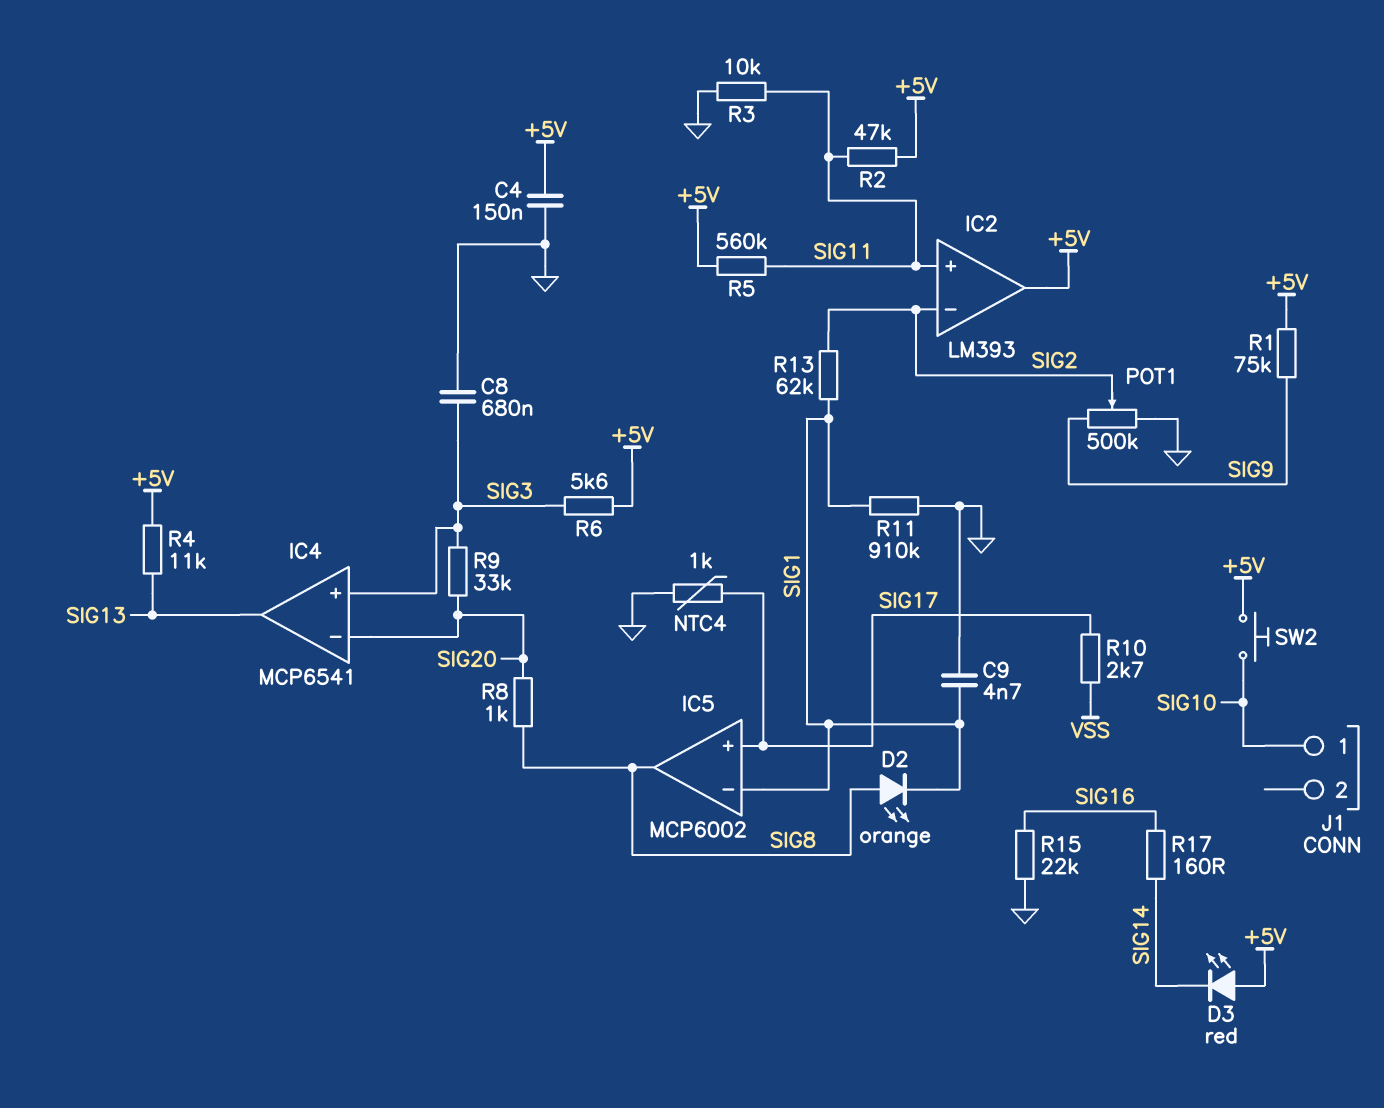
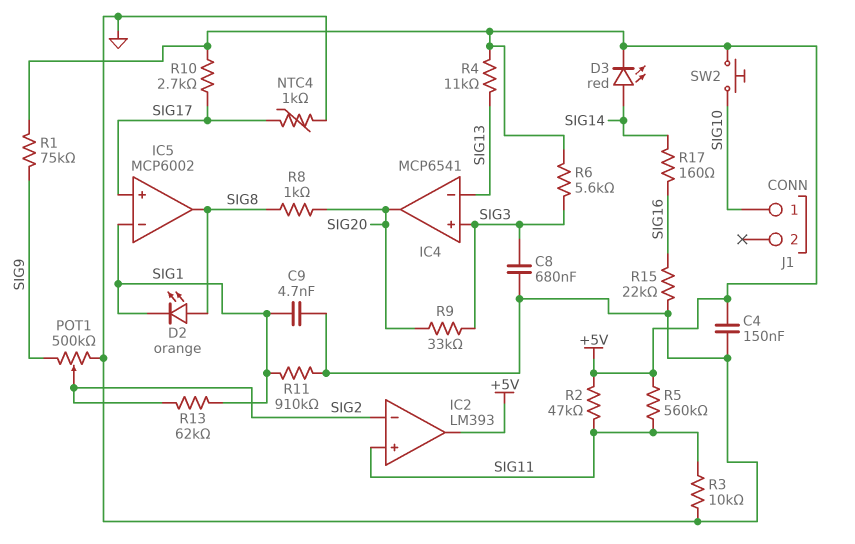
D3: LED red (A +5V, K SIG14) -> LED red (A SIG14, K +5V)
IC4 pin in-: SIG20 -> SIG13
IC4 pin out: SIG13 -> SIG20
R10: 2.7k (SIG17, VSS) -> 2.7k (+5V, SIG17)

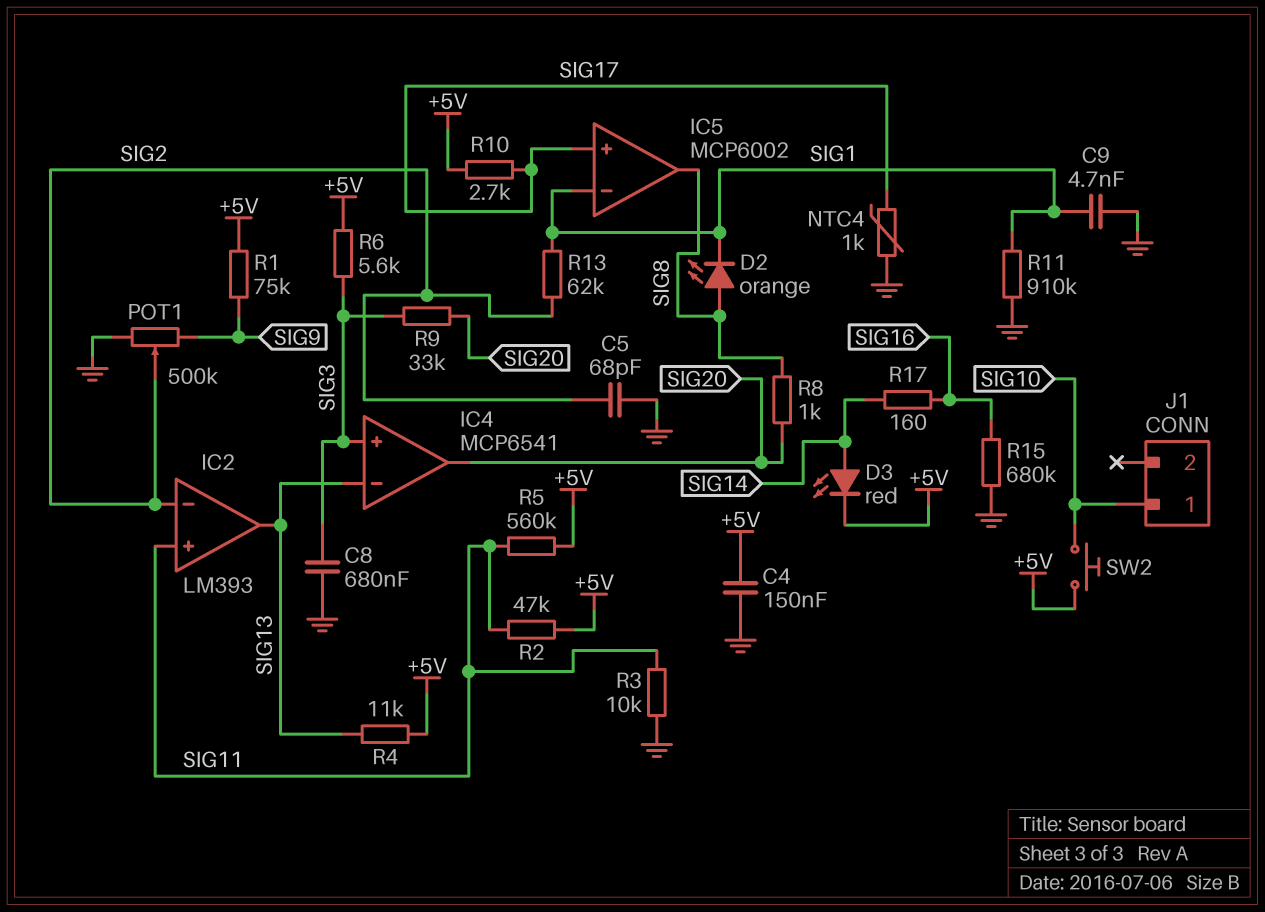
C5: none -> 68pF (GND, SIG2)
IC2 pin out: +5V -> SIG13
R15: 22k (GND, SIG16) -> 680k (GND, SIG16)

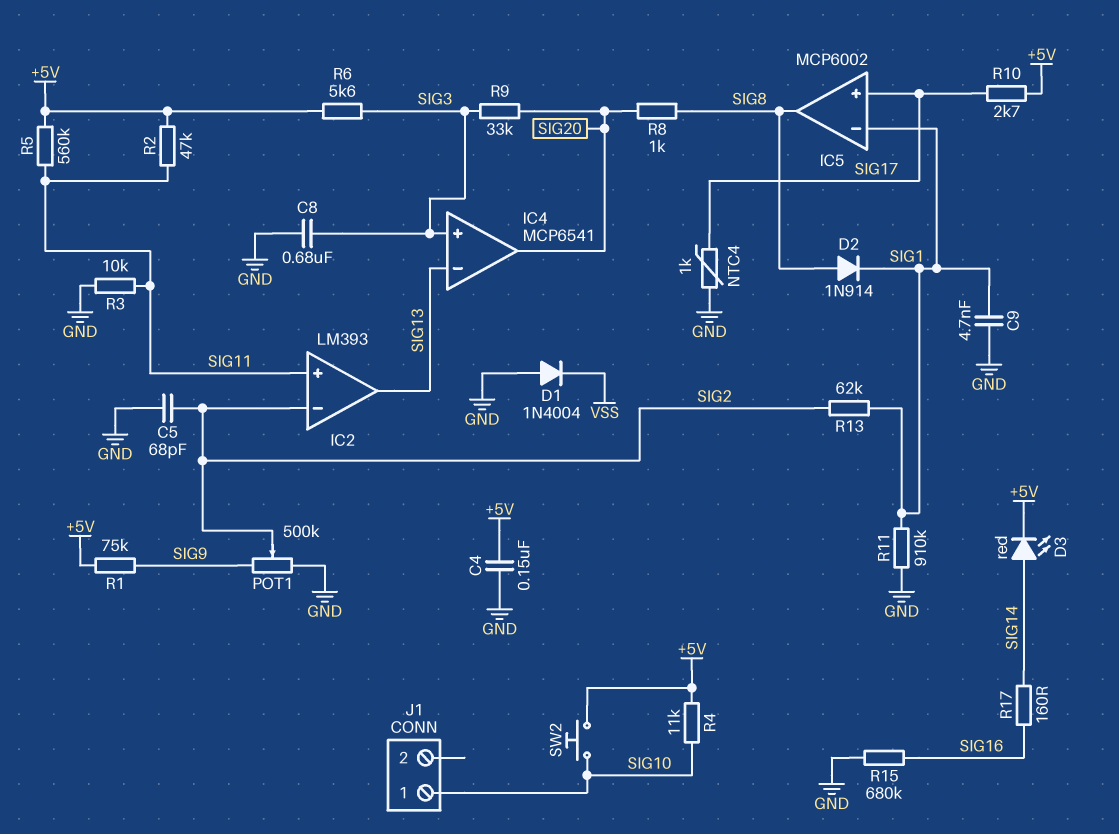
D1: none -> diode 1N4004 (A GND, K VSS)
D2: LED orange (A SIG8, K SIG1) -> diode 1N914 (A SIG8, K SIG1)
R4: 11k (+5V, SIG13) -> 11k (+5V, SIG10)

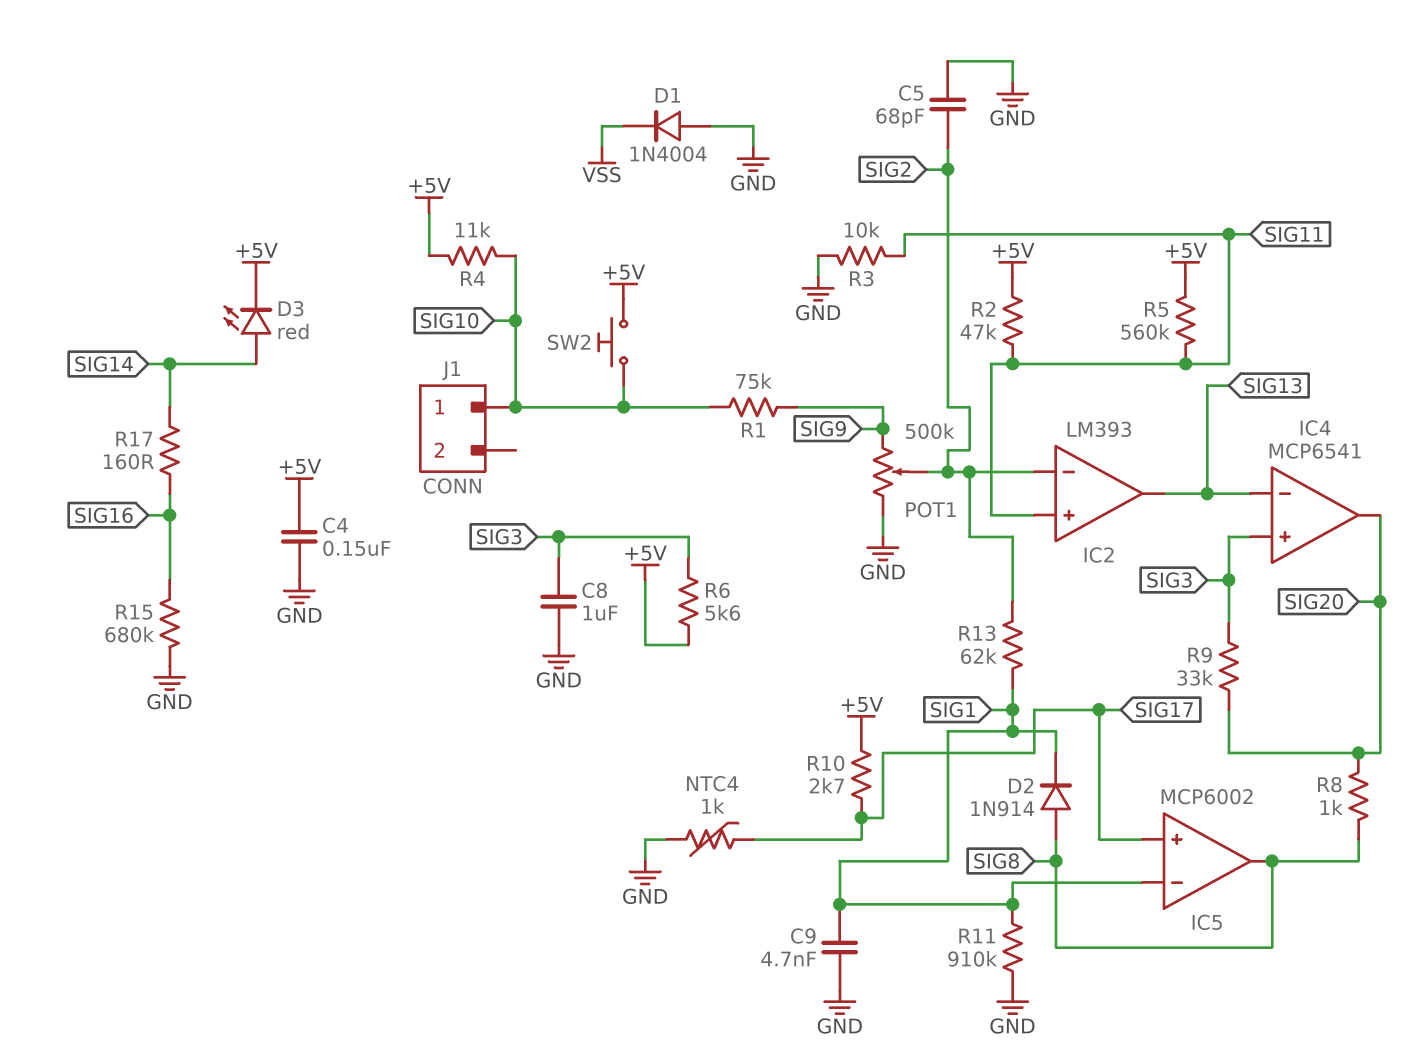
C8: 680nF (GND, SIG3) -> 1uF (GND, SIG3)
R1: 75k (+5V, SIG9) -> 75k (SIG9, SIG10)

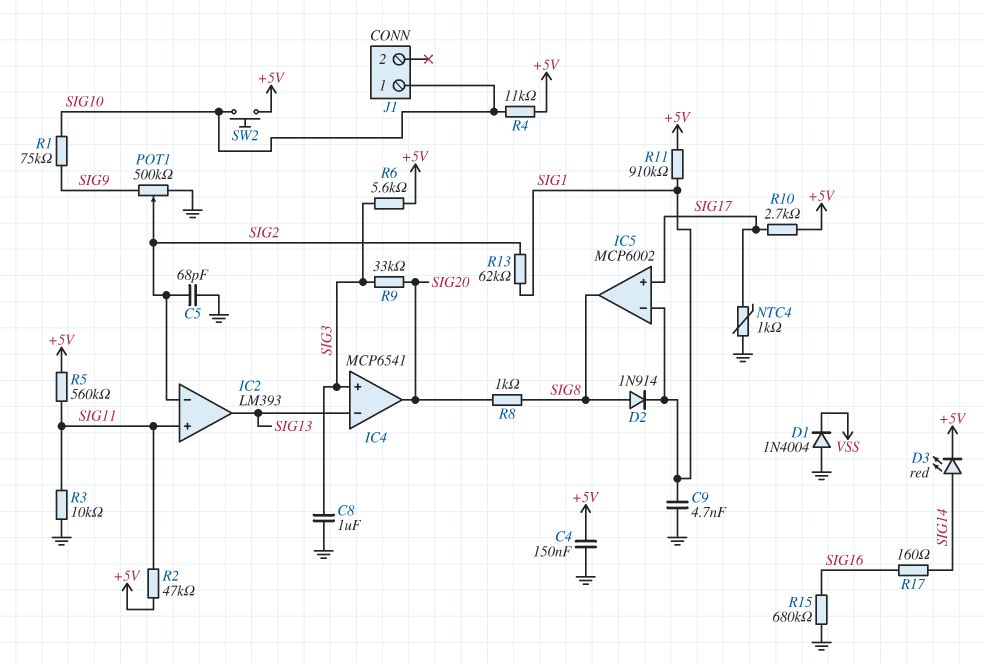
R11: 910k (GND, SIG1) -> 910k (+5V, SIG1)

